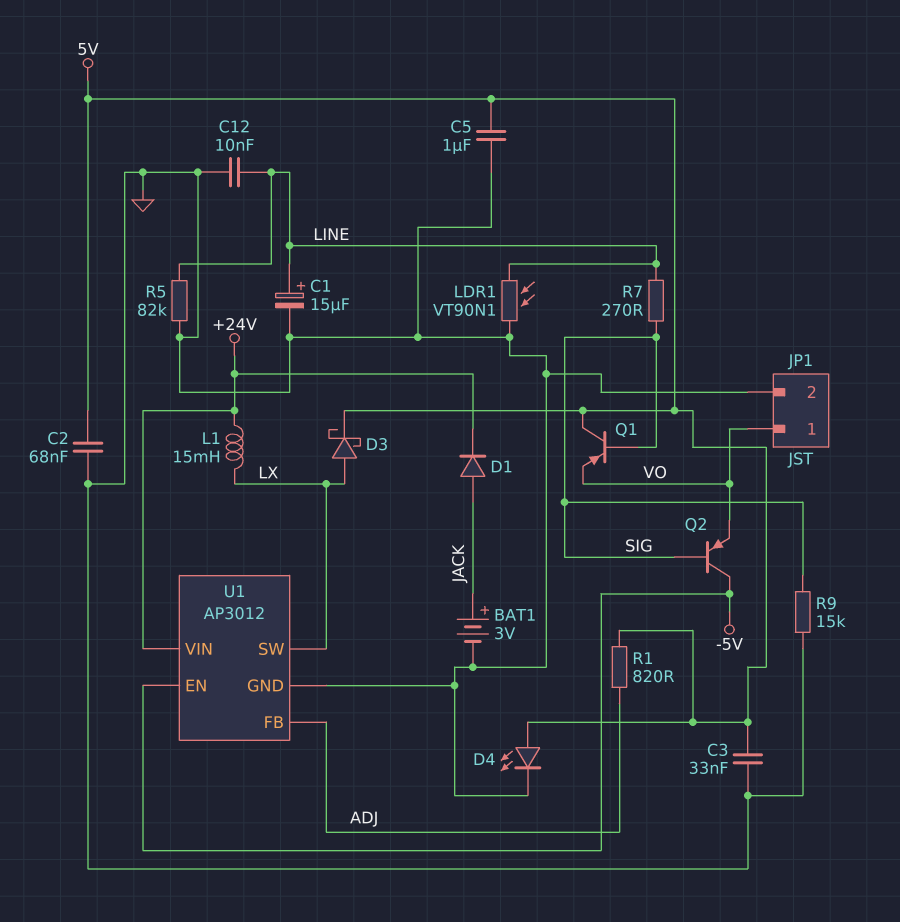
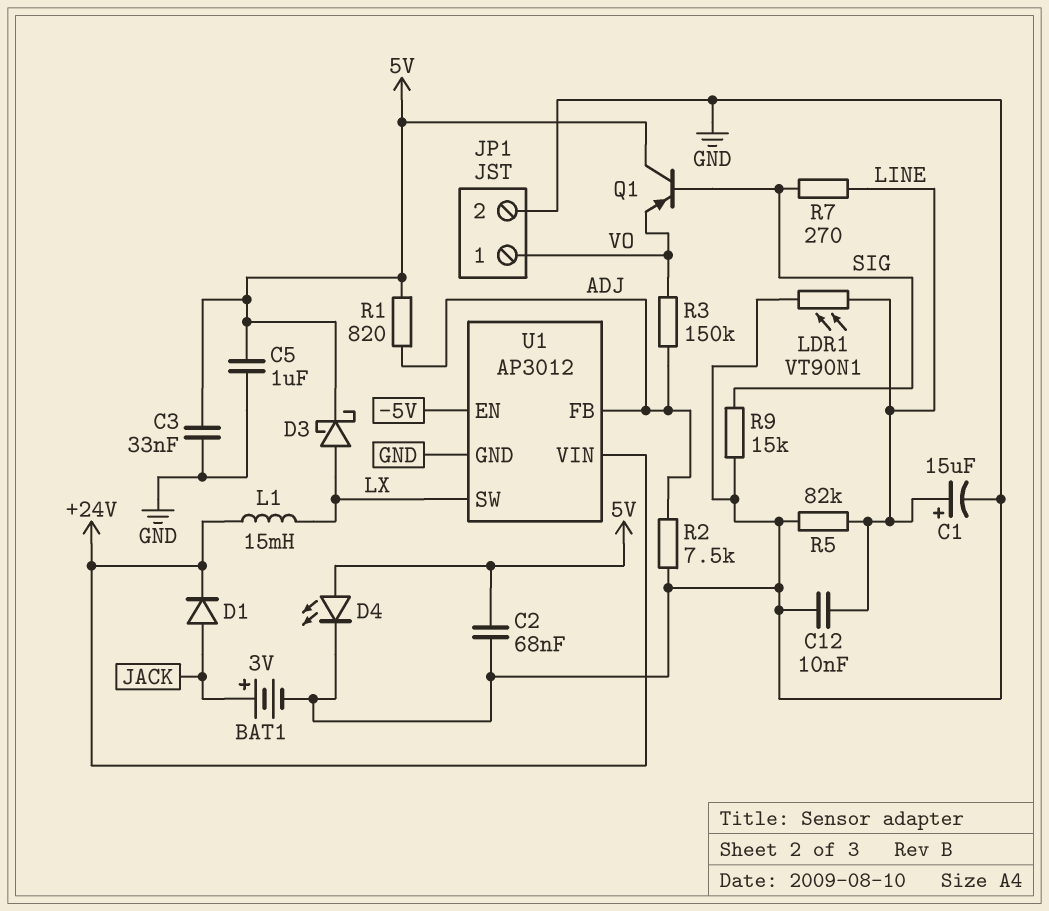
Q2: PNP (B SIG, C -5V, E VO) -> none
R2: none -> 7.5k (ADJ, GND)
R3: none -> 150k (ADJ, VO)

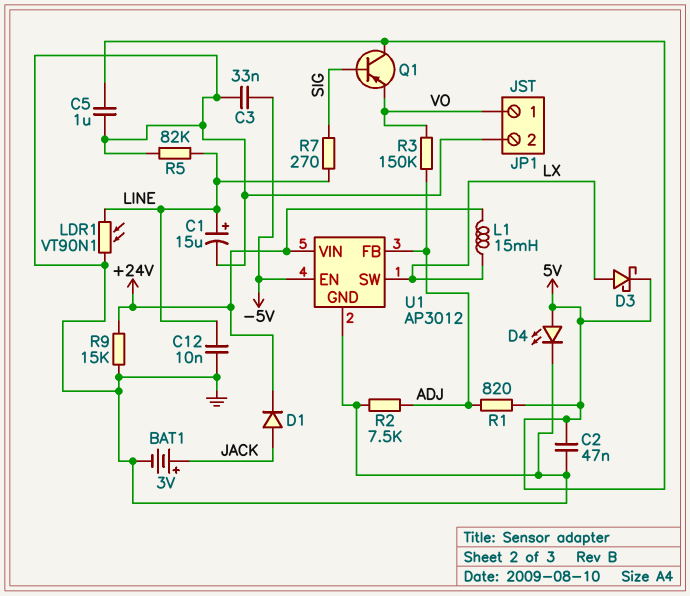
C2: 68nF (5V, GND) -> 47nF (5V, GND)
C3: 33nF (5V, GND) -> 33nF (-5V, GND)
R9: 15k (GND, SIG) -> 15k (+24V, GND)

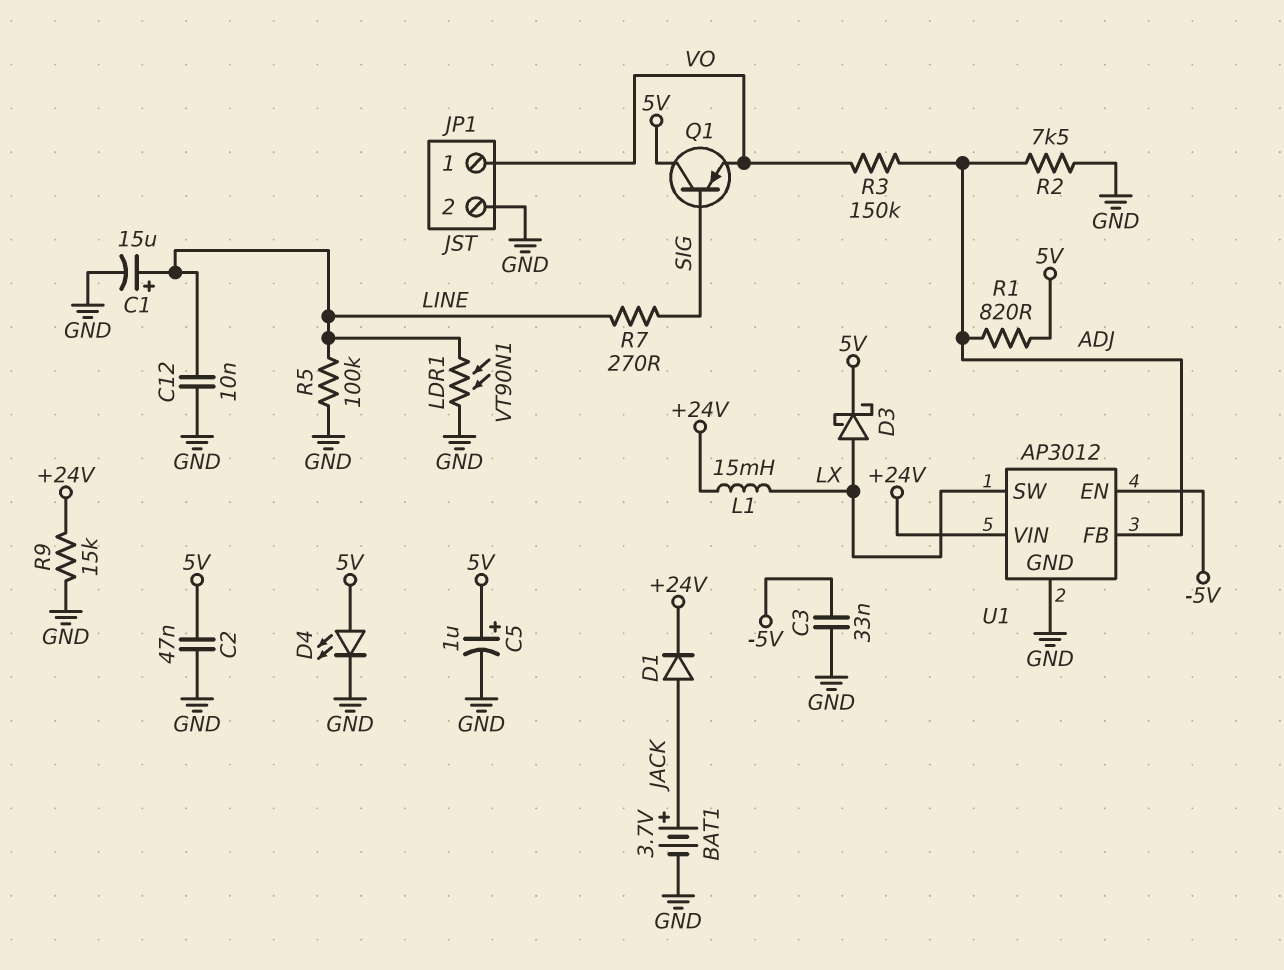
BAT1: 3V (plus JACK, minus GND) -> 3.7V (plus JACK, minus GND)
C5: 1uF (5V, GND) -> 1uF (plus 5V, minus GND)
R5: 82k (GND, LINE) -> 100k (GND, LINE)

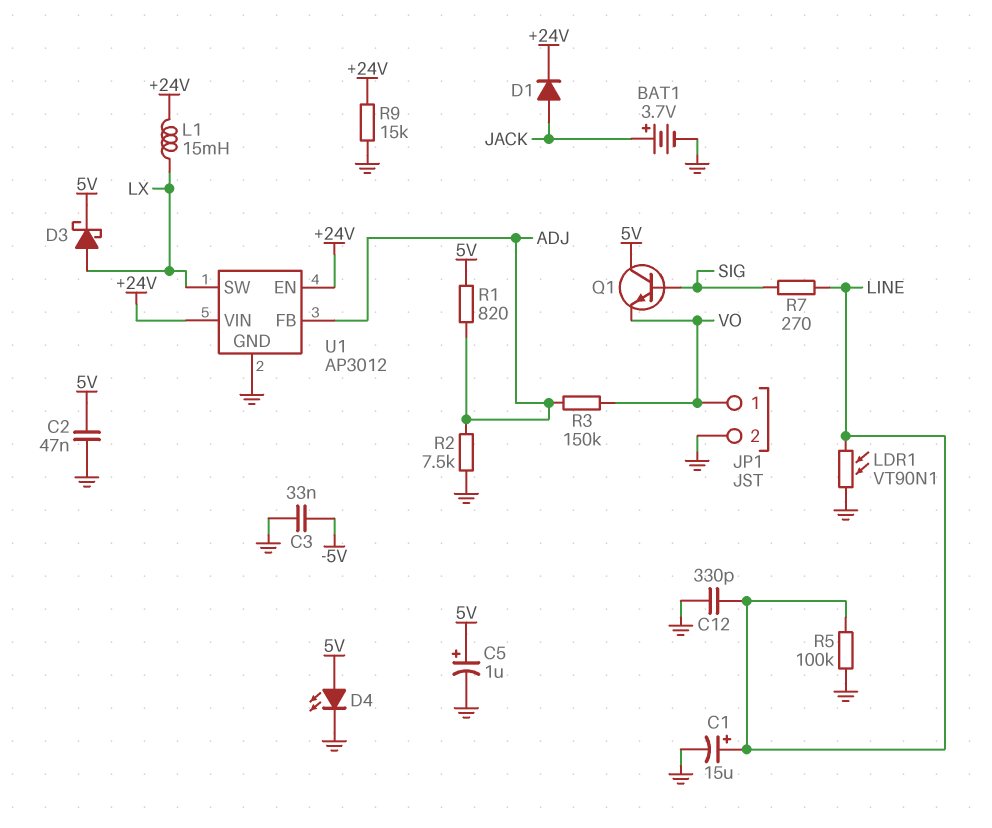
C12: 10nF (GND, LINE) -> 330pF (GND, LINE)
Q1: PNP (B SIG, C 5V, E VO) -> NPN (B SIG, C 5V, E VO)
U1 pin EN: -5V -> +24V

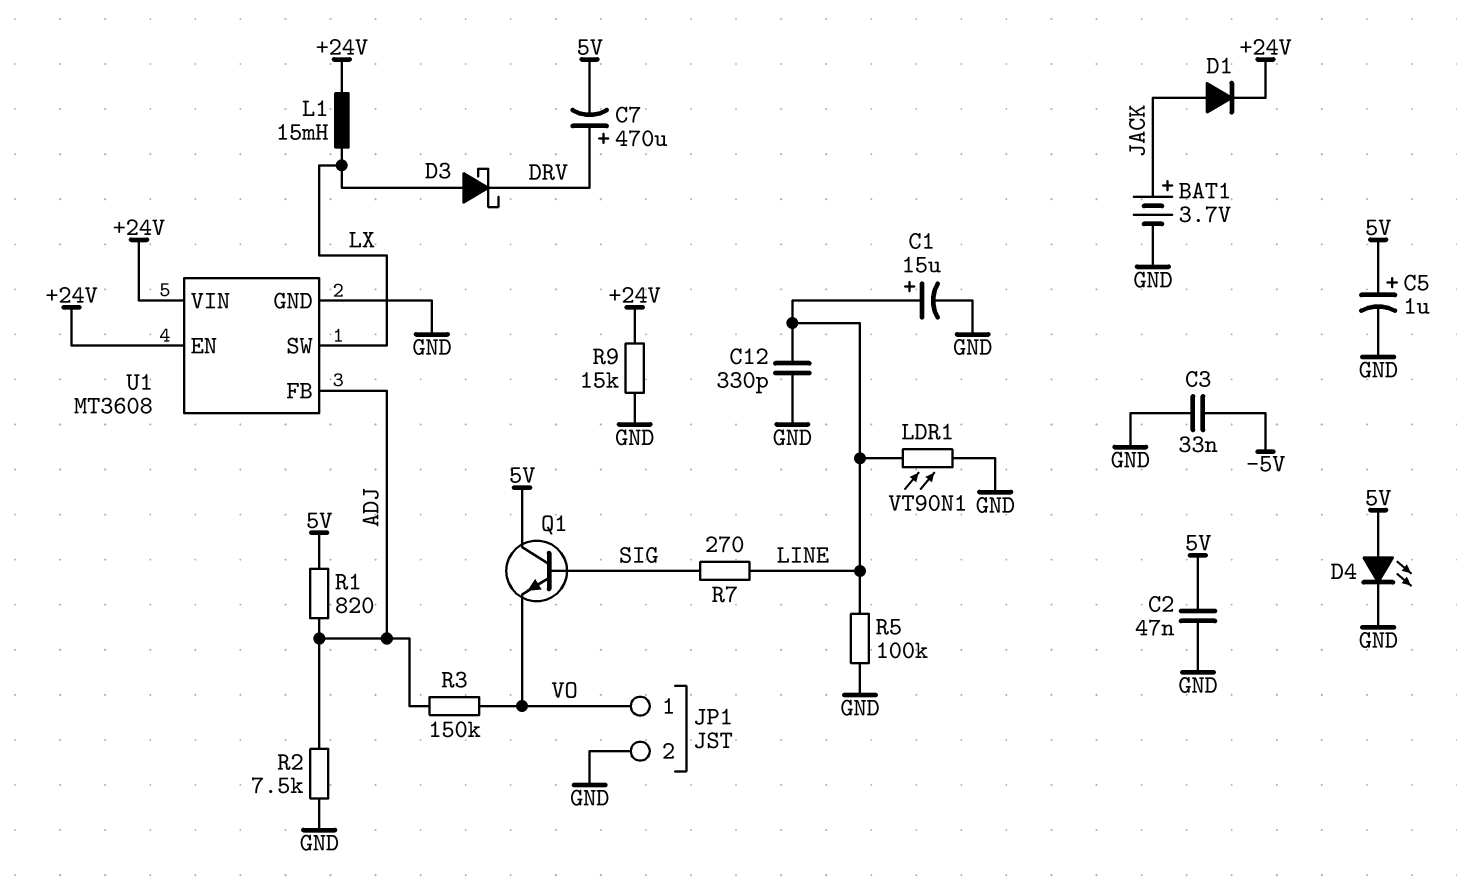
C7: none -> 470uF (plus DRV, minus 5V)
D3: schottky (A LX, K 5V) -> schottky (A LX, K DRV)
U1: AP3012 -> MT3608

